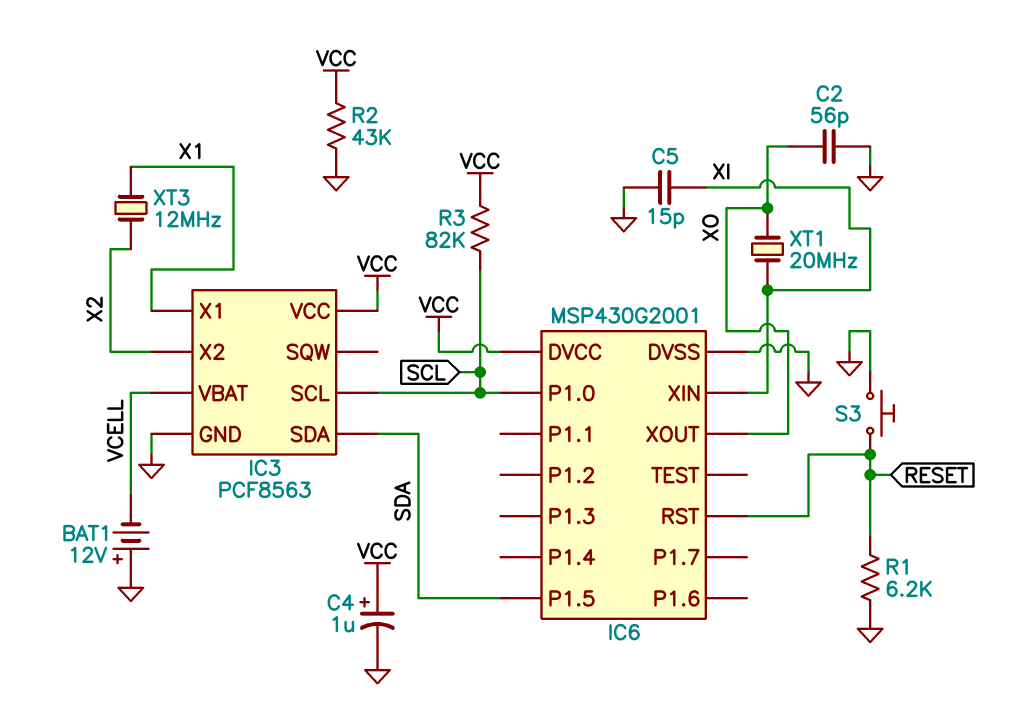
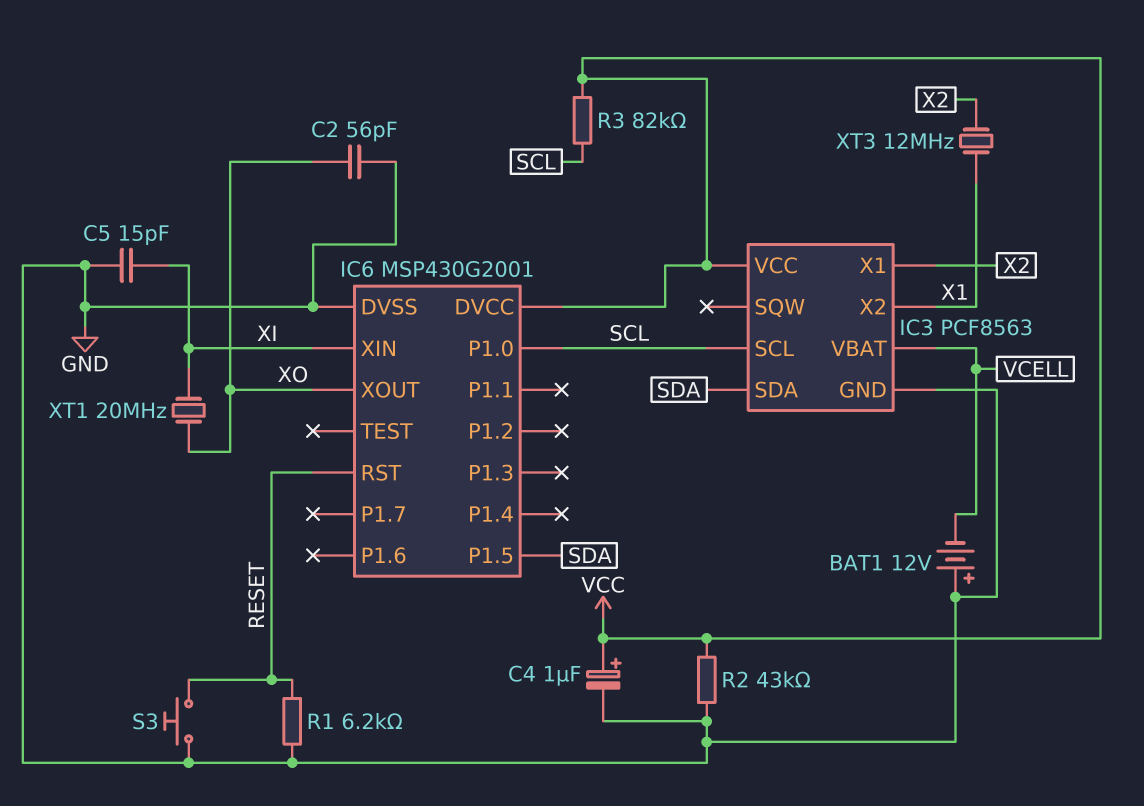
IC3 pin X1: X1 -> X2
IC3 pin X2: X2 -> X1

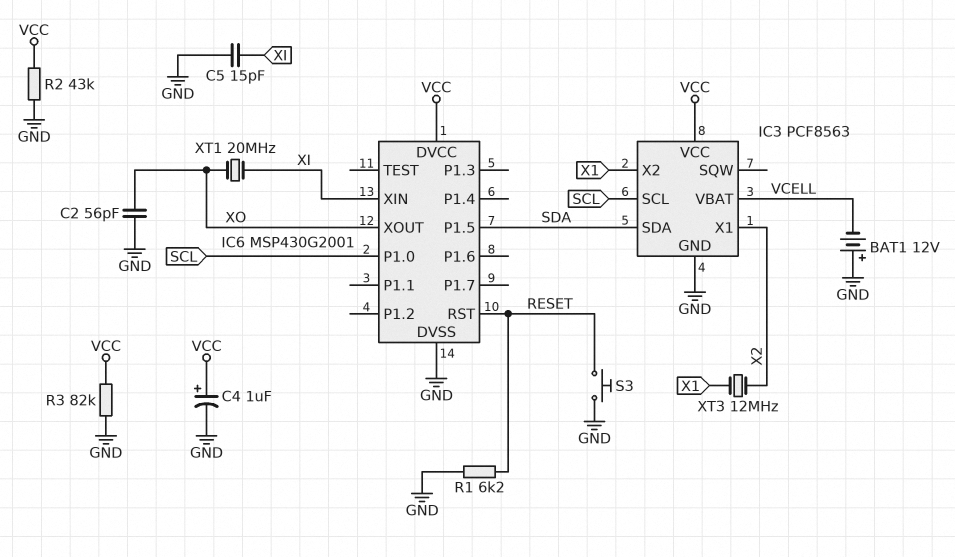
R3: 82k (SCL, VCC) -> 82k (GND, VCC)

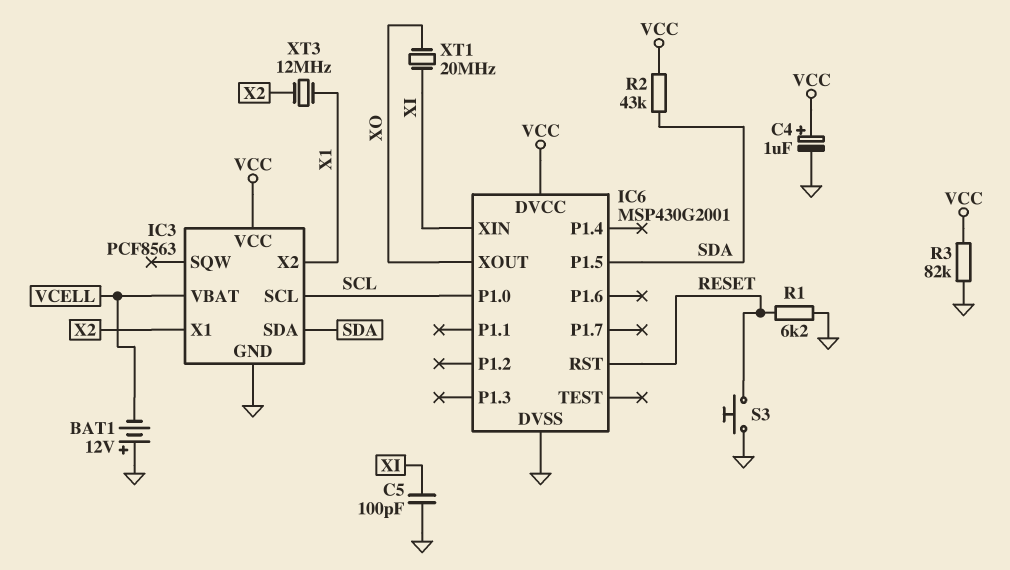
C2: 56pF (GND, XO) -> none
C5: 15pF (GND, XI) -> 100pF (GND, XI)
R2: 43k (GND, VCC) -> 43k (SDA, VCC)

